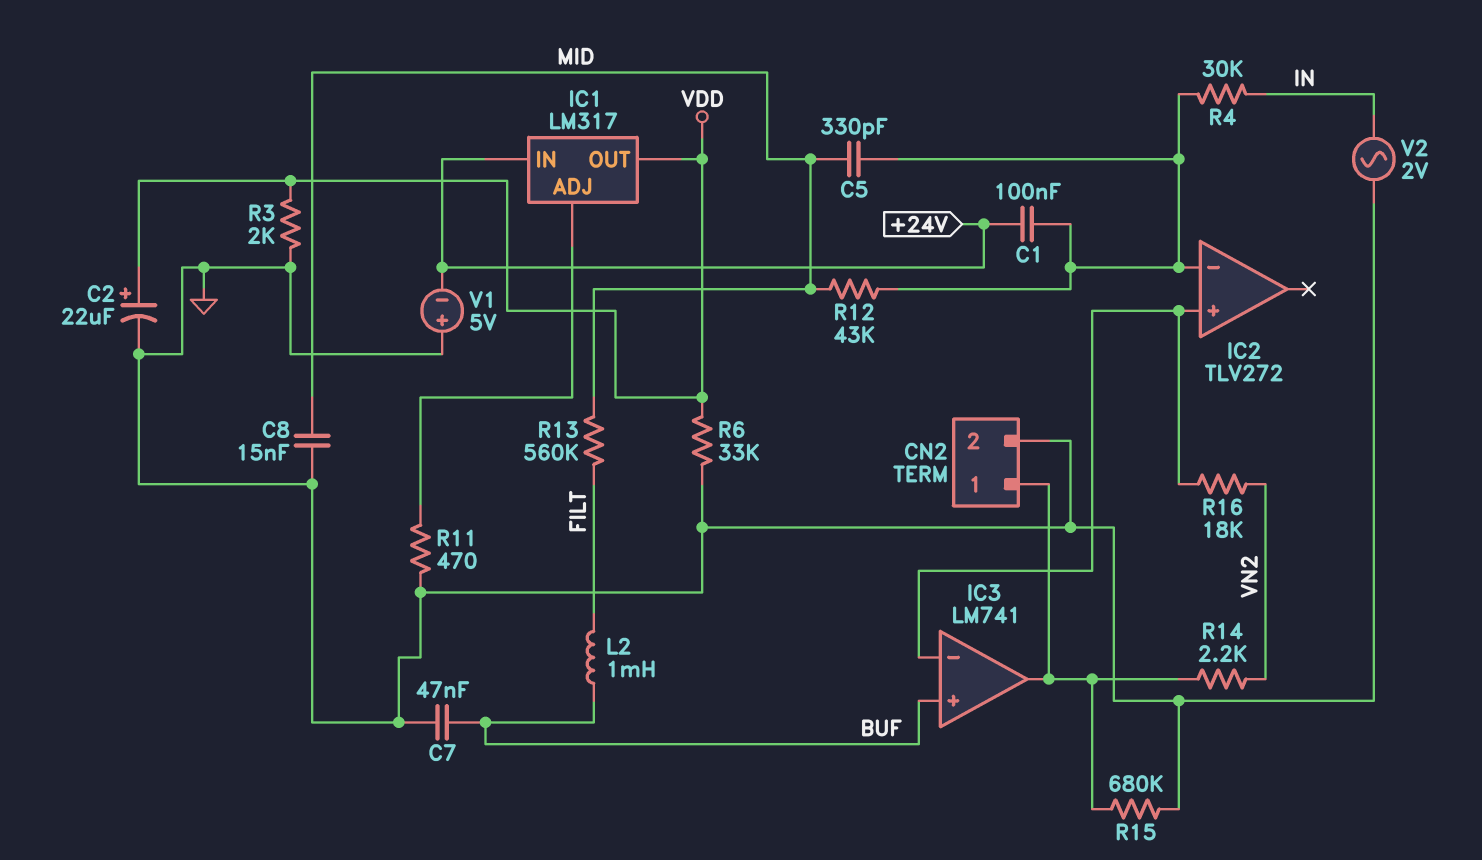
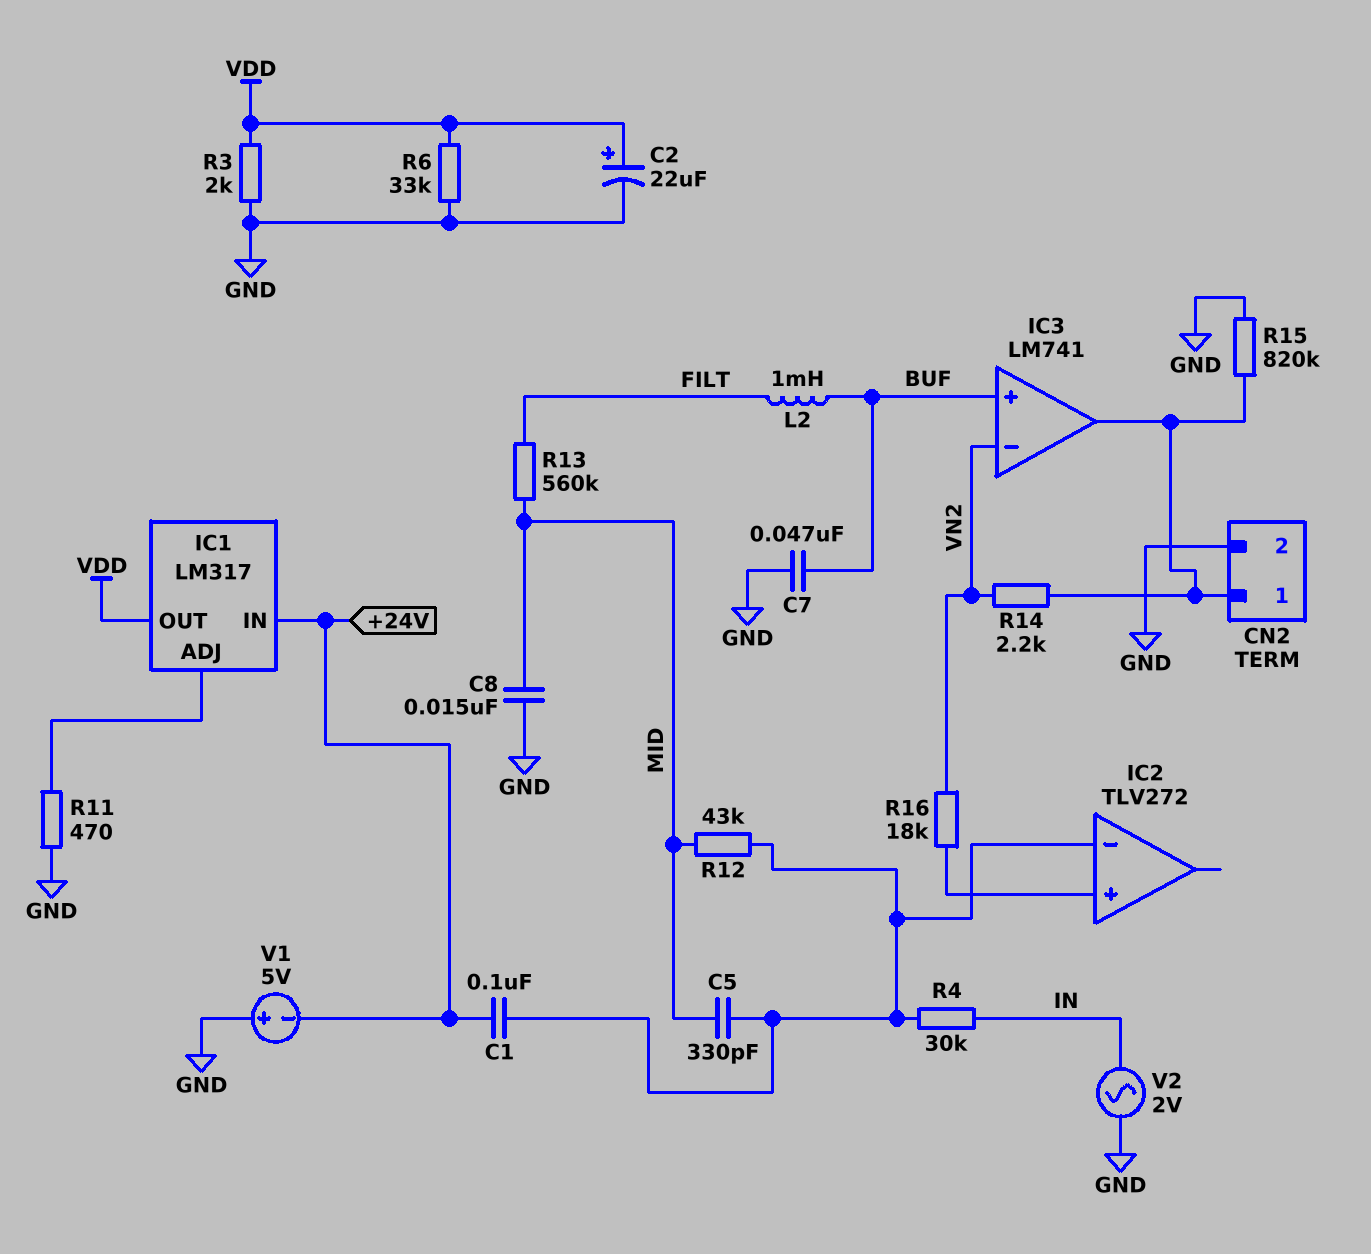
IC3 pin in-: IC2/in+ -> VN2
R15: 680k (CN2/1, GND) -> 820k (CN2/1, GND)

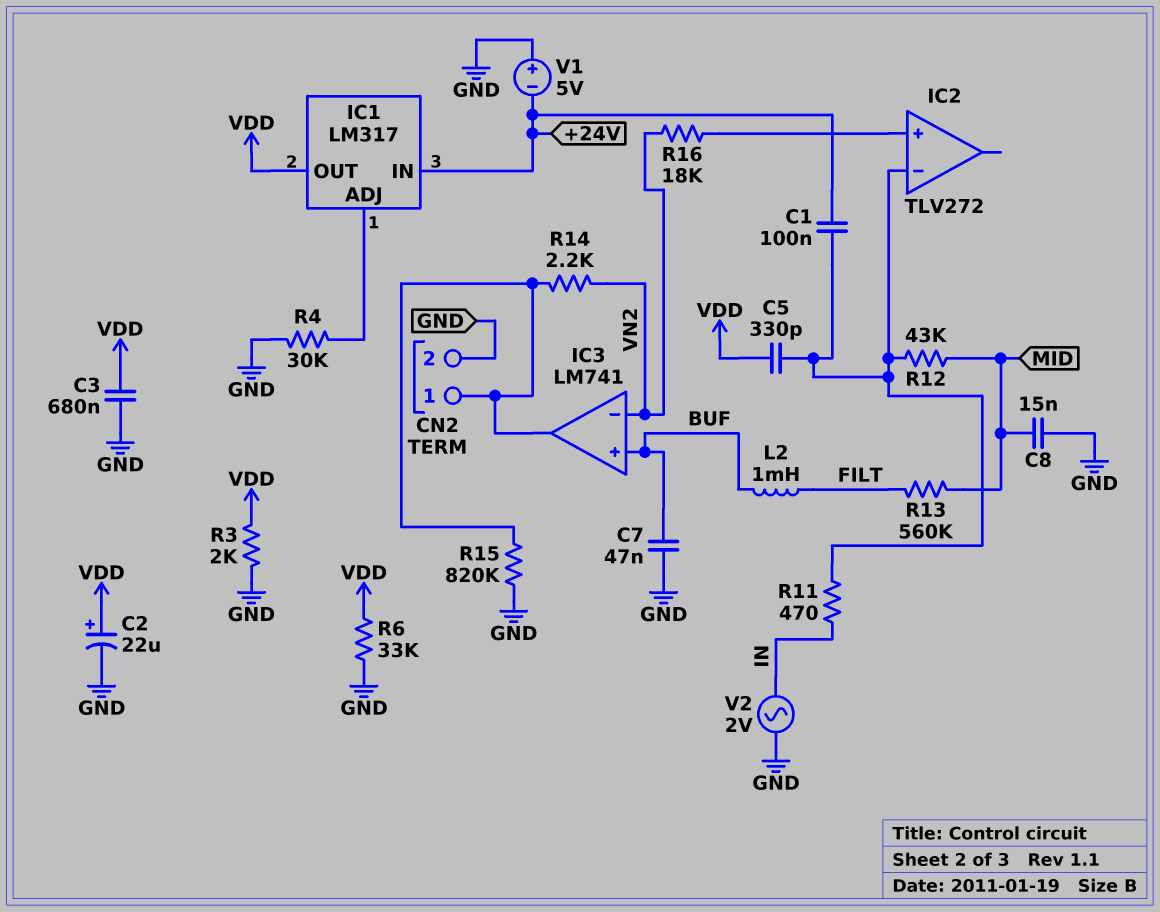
C3: none -> 680nF (GND, VDD)
C5: 330pF (IC2/in-, MID) -> 330pF (IC2/in-, VDD)
R4: 30k (IC2/in-, IN) -> 30k (GND, IC1/ADJ)
R11: 470 (GND, IC1/ADJ) -> 470 (IC2/in-, IN)

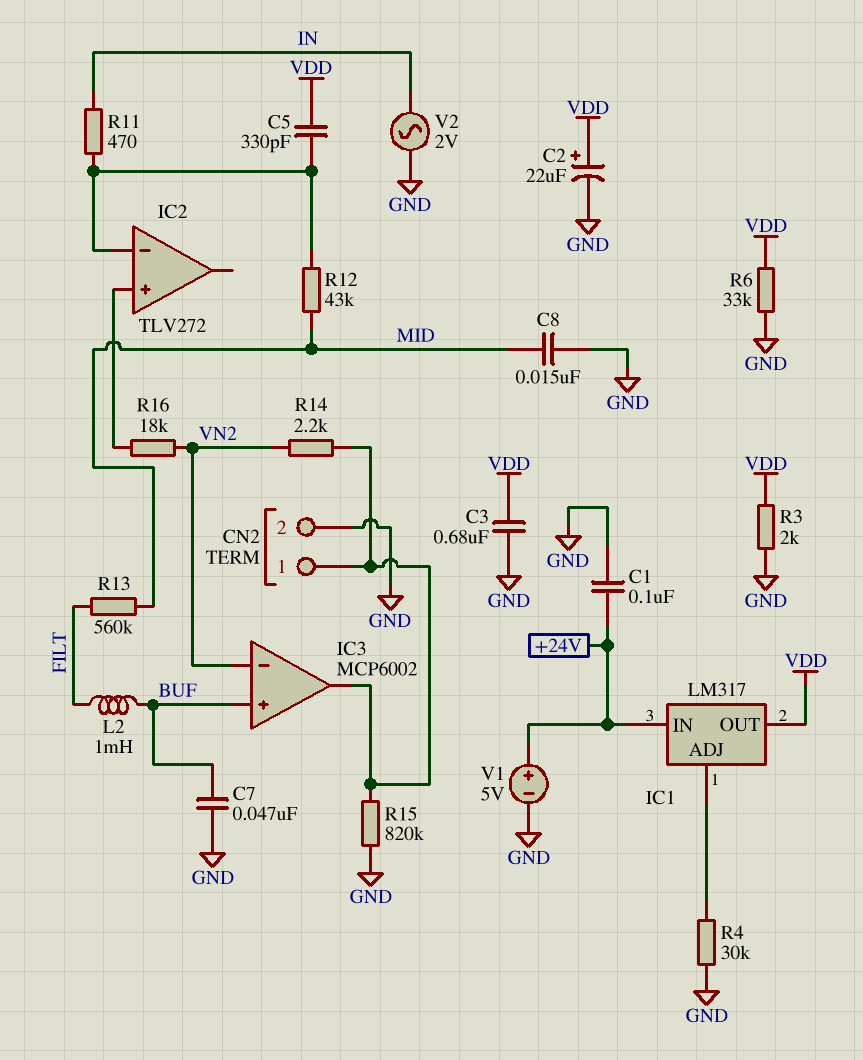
C1: 100nF (+24V, IC2/in-) -> 100nF (+24V, GND)
IC3: LM741 -> MCP6002
V1: 5V (plus GND, minus +24V) -> 5V (plus +24V, minus GND)

